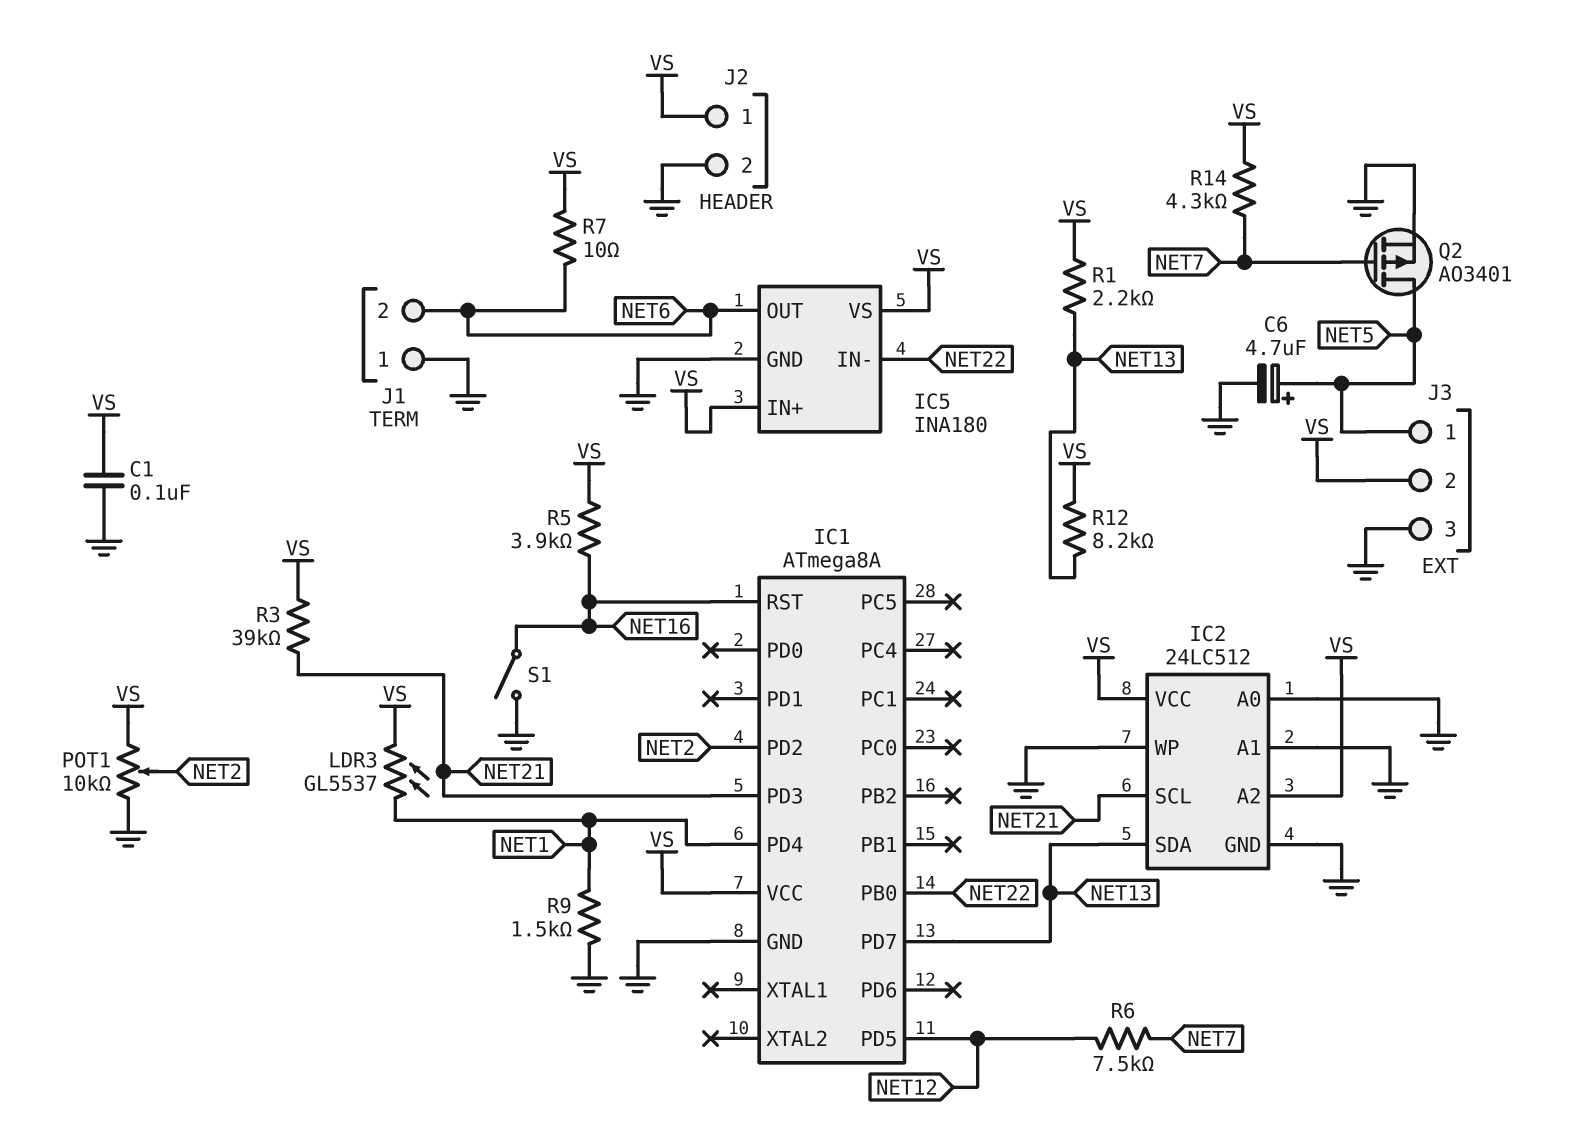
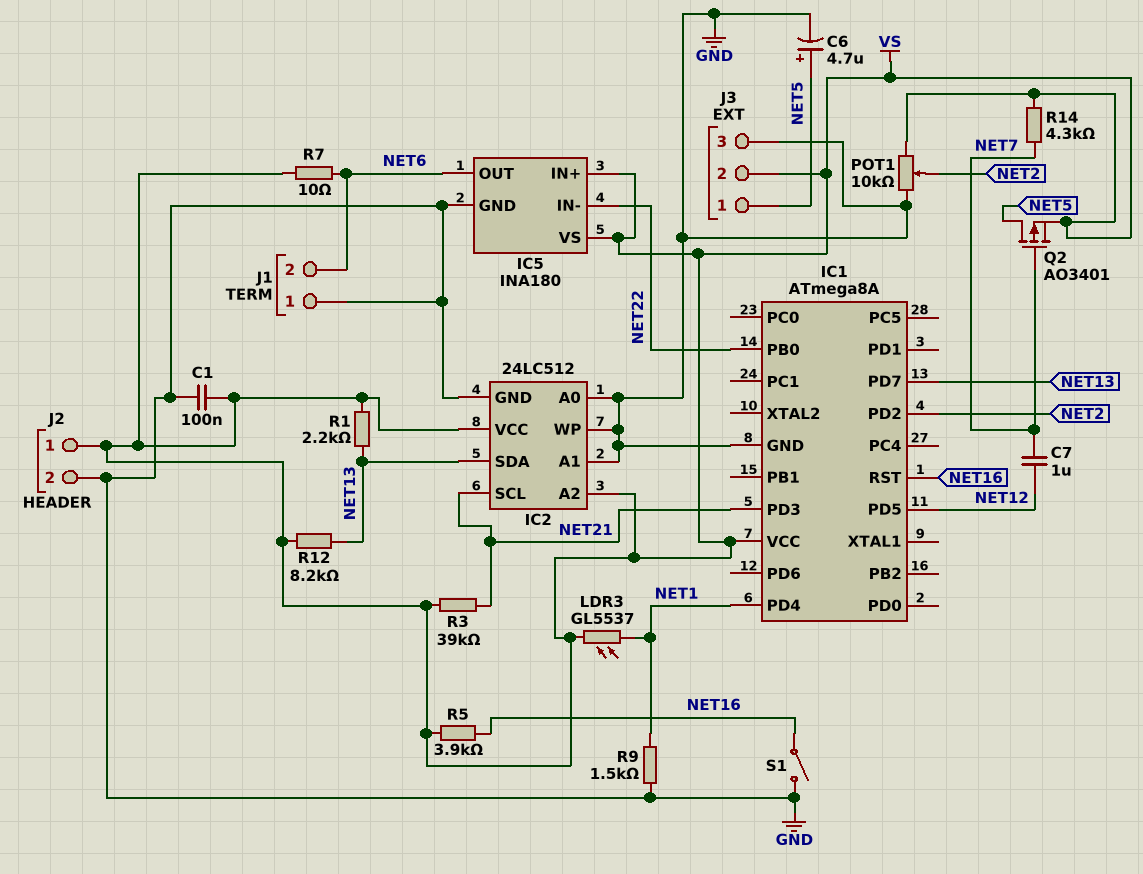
C7: none -> 1uF (NET7, NET12)
Q2: PMOS AO3401 (G NET7, D NET5, S GND) -> PMOS AO3401 (G NET7, D NET5, S VS)
R6: 7.5k (NET7, NET12) -> none

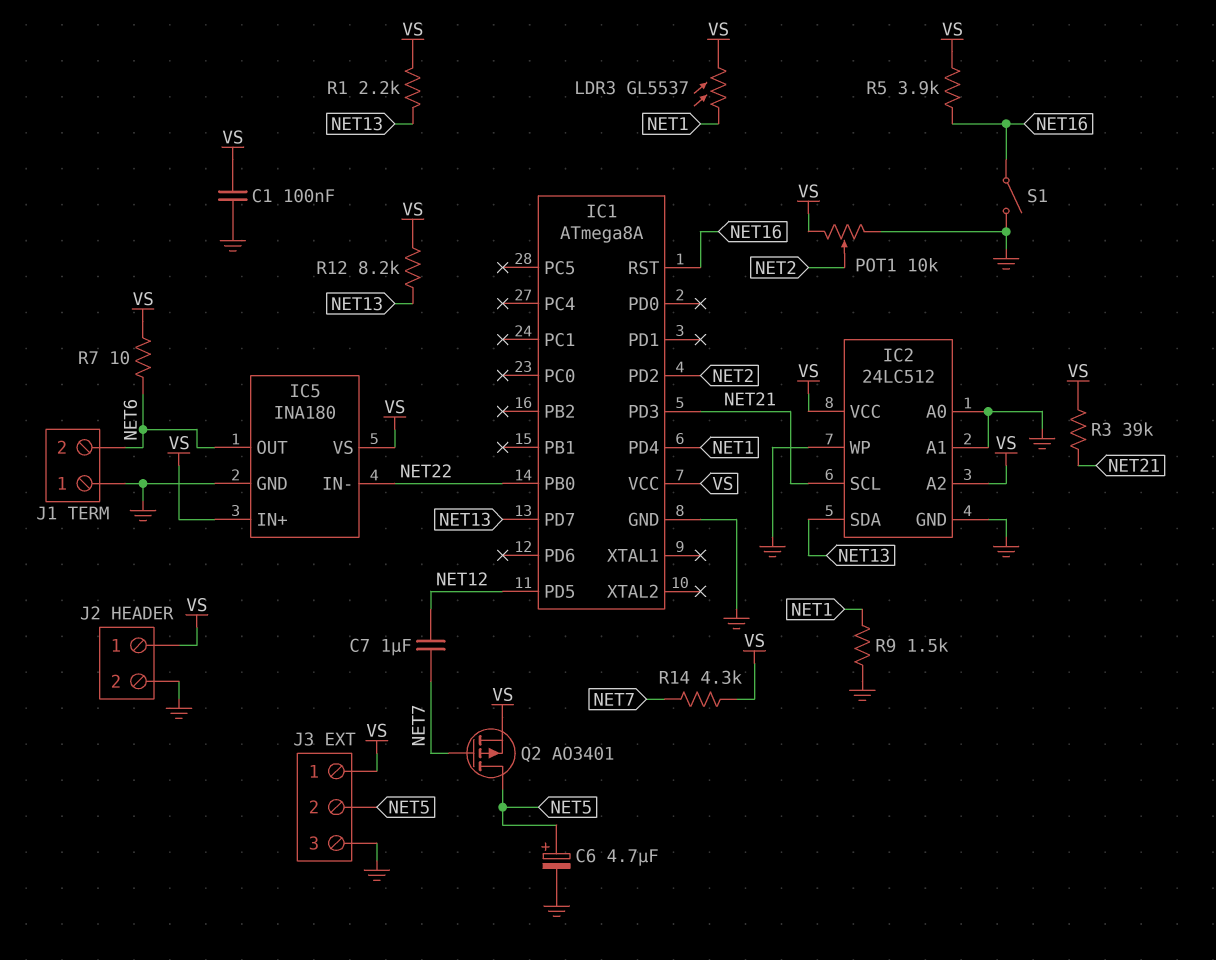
J3 pin 1: NET5 -> VS
J3 pin 2: VS -> NET5

